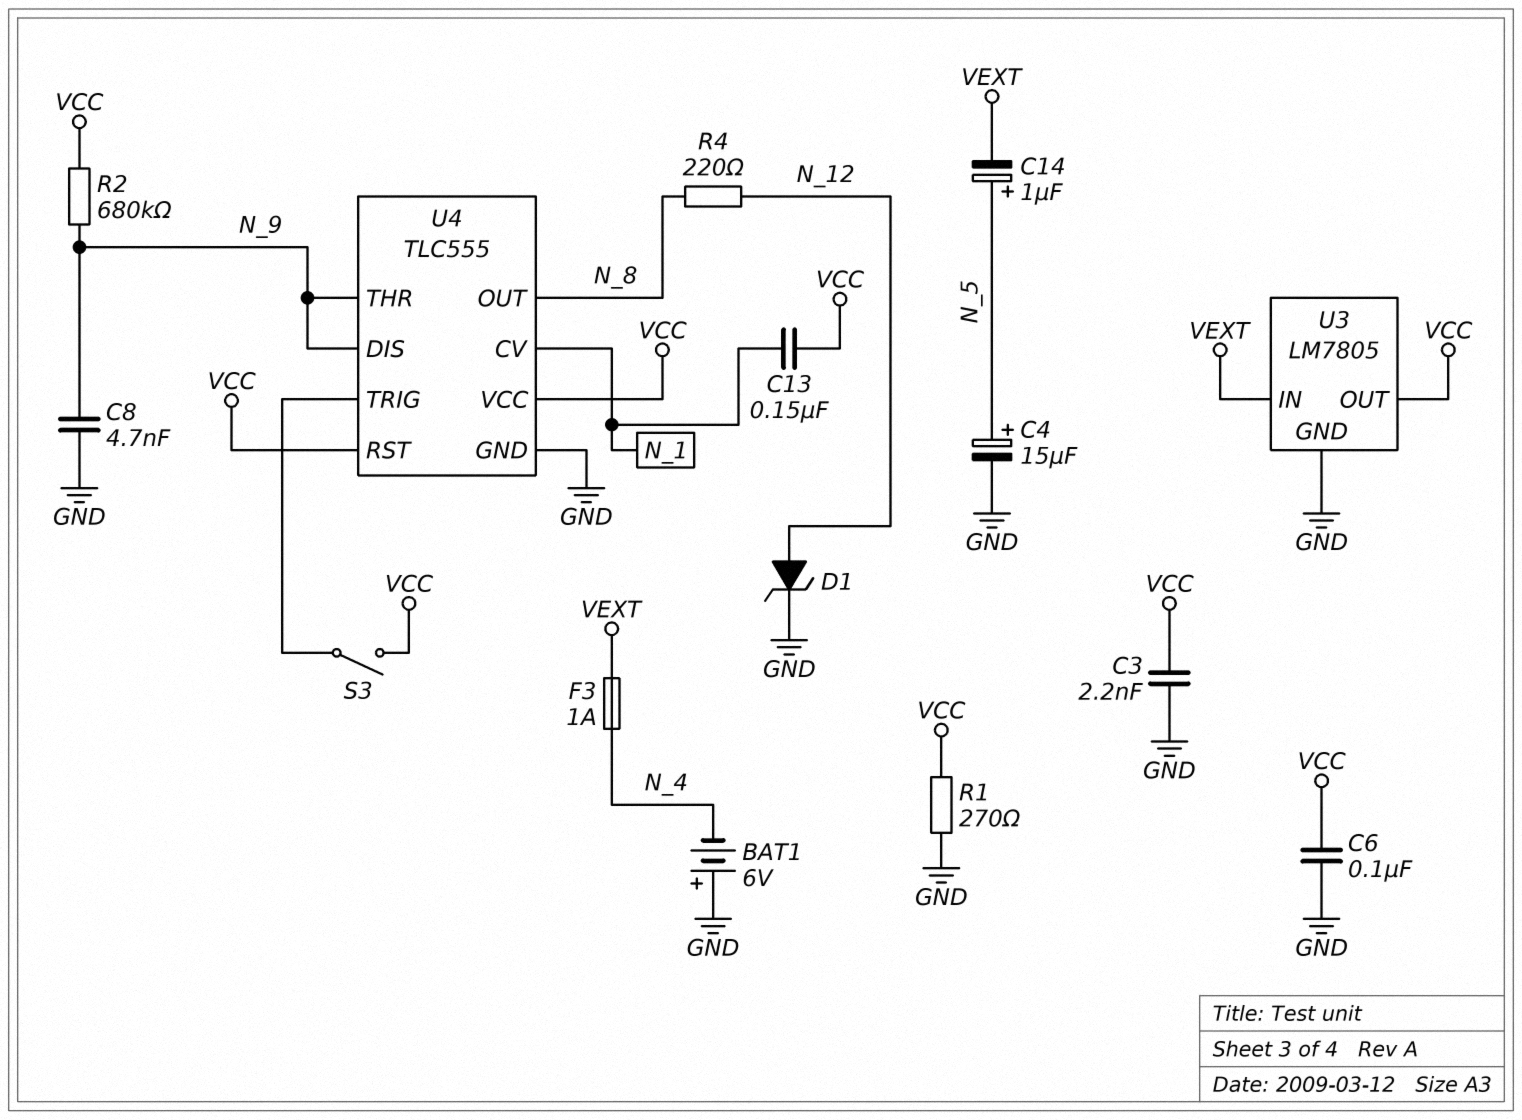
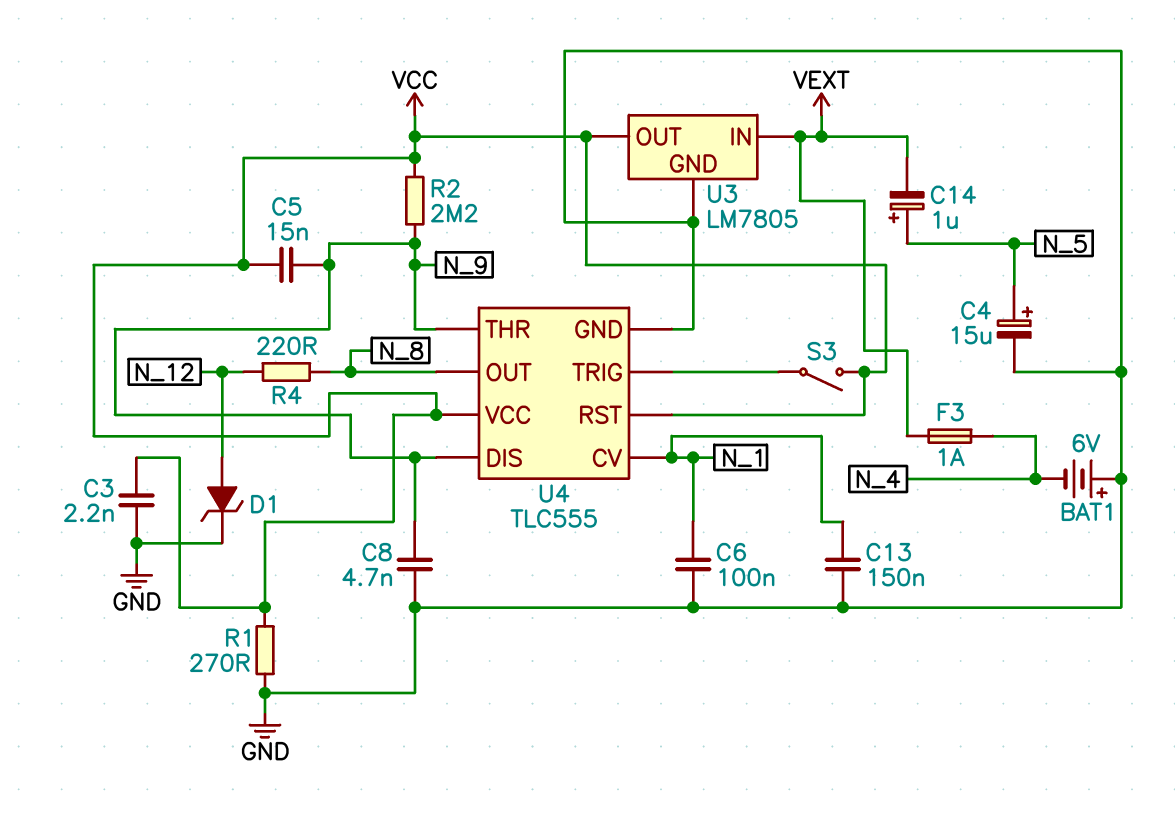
C5: none -> 15nF (N_9, VCC)
C6: 100nF (GND, VCC) -> 100nF (GND, N_1)
C13: 150nF (N_1, VCC) -> 150nF (GND, N_1)
R2: 680k (N_9, VCC) -> 2.2M (N_9, VCC)

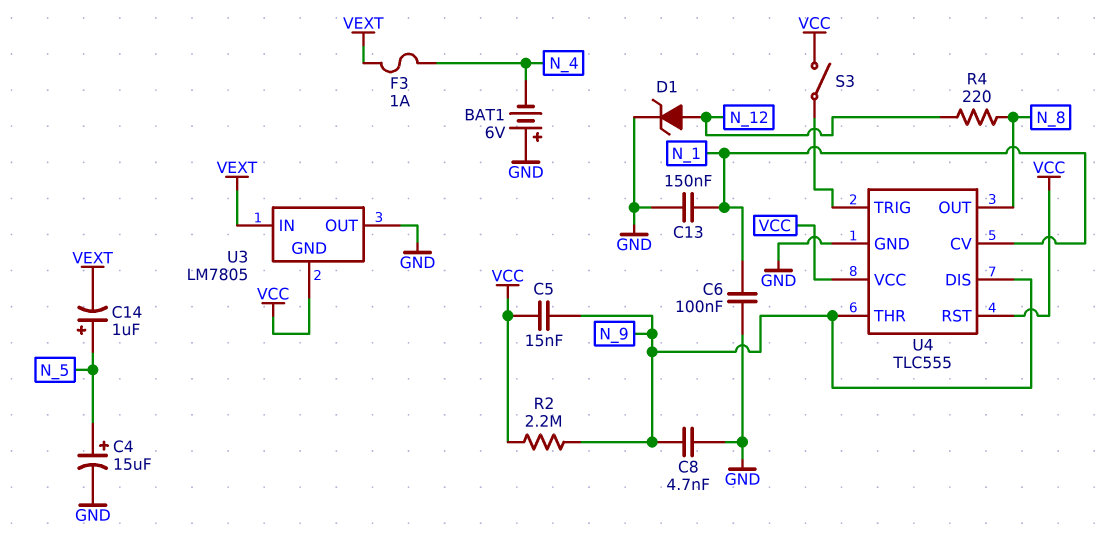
C3: 2.2nF (GND, VCC) -> none
R1: 270 (GND, VCC) -> none
U3 pin GND: GND -> VCC
U3 pin OUT: VCC -> GND

